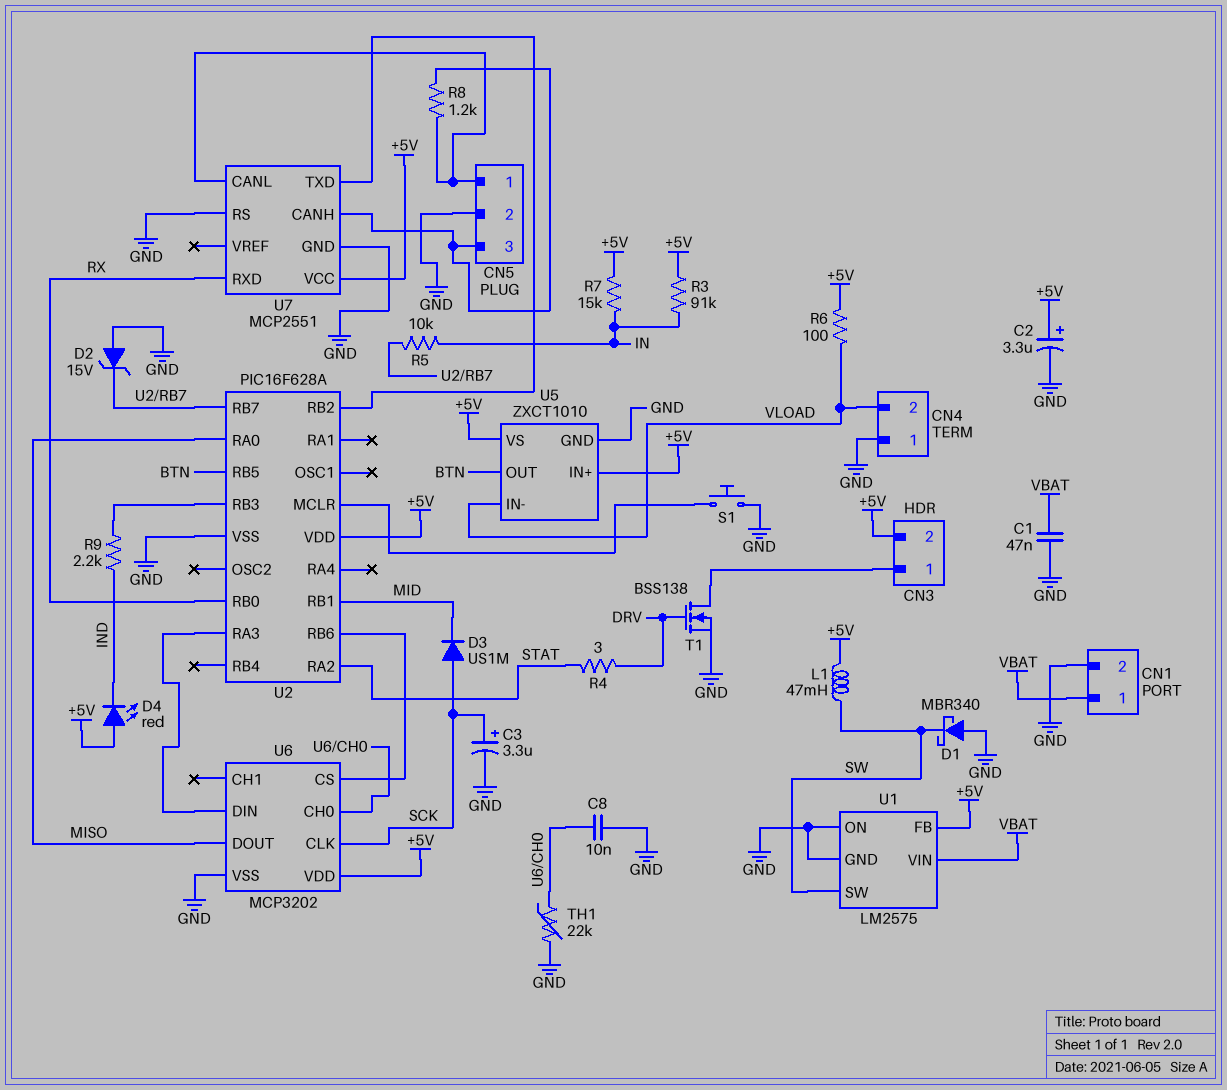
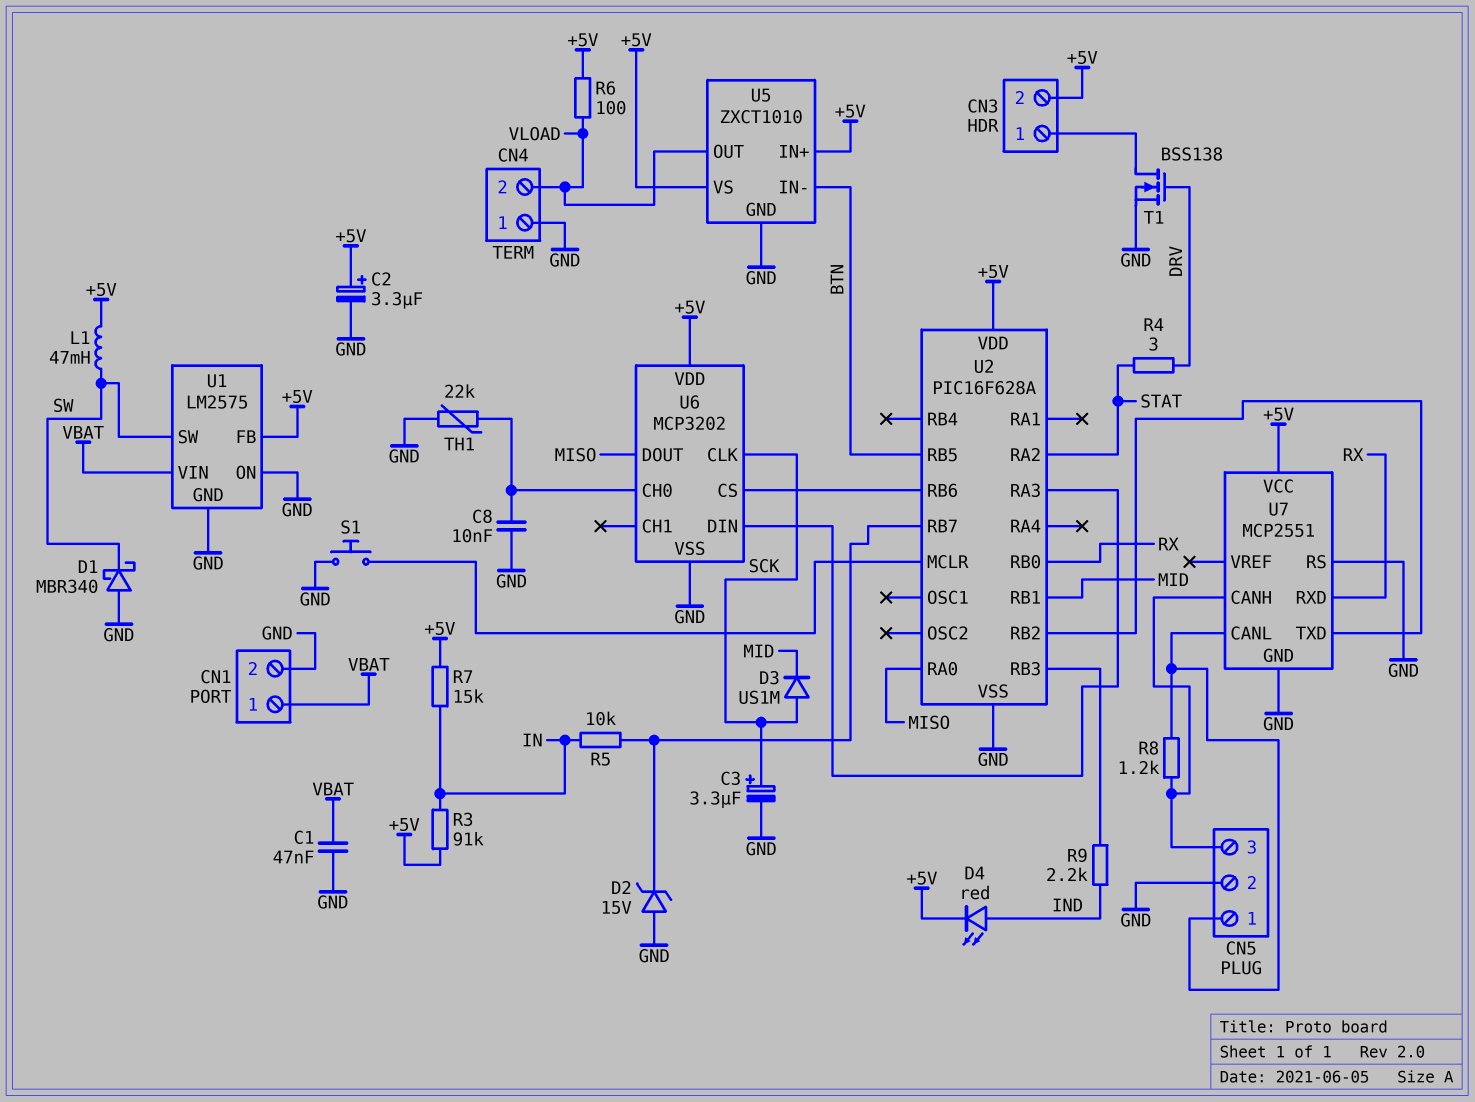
D4: LED red (A +5V, K IND) -> LED red (A IND, K +5V)
U5 pin IN-: VLOAD -> BTN
U5 pin OUT: BTN -> VLOAD

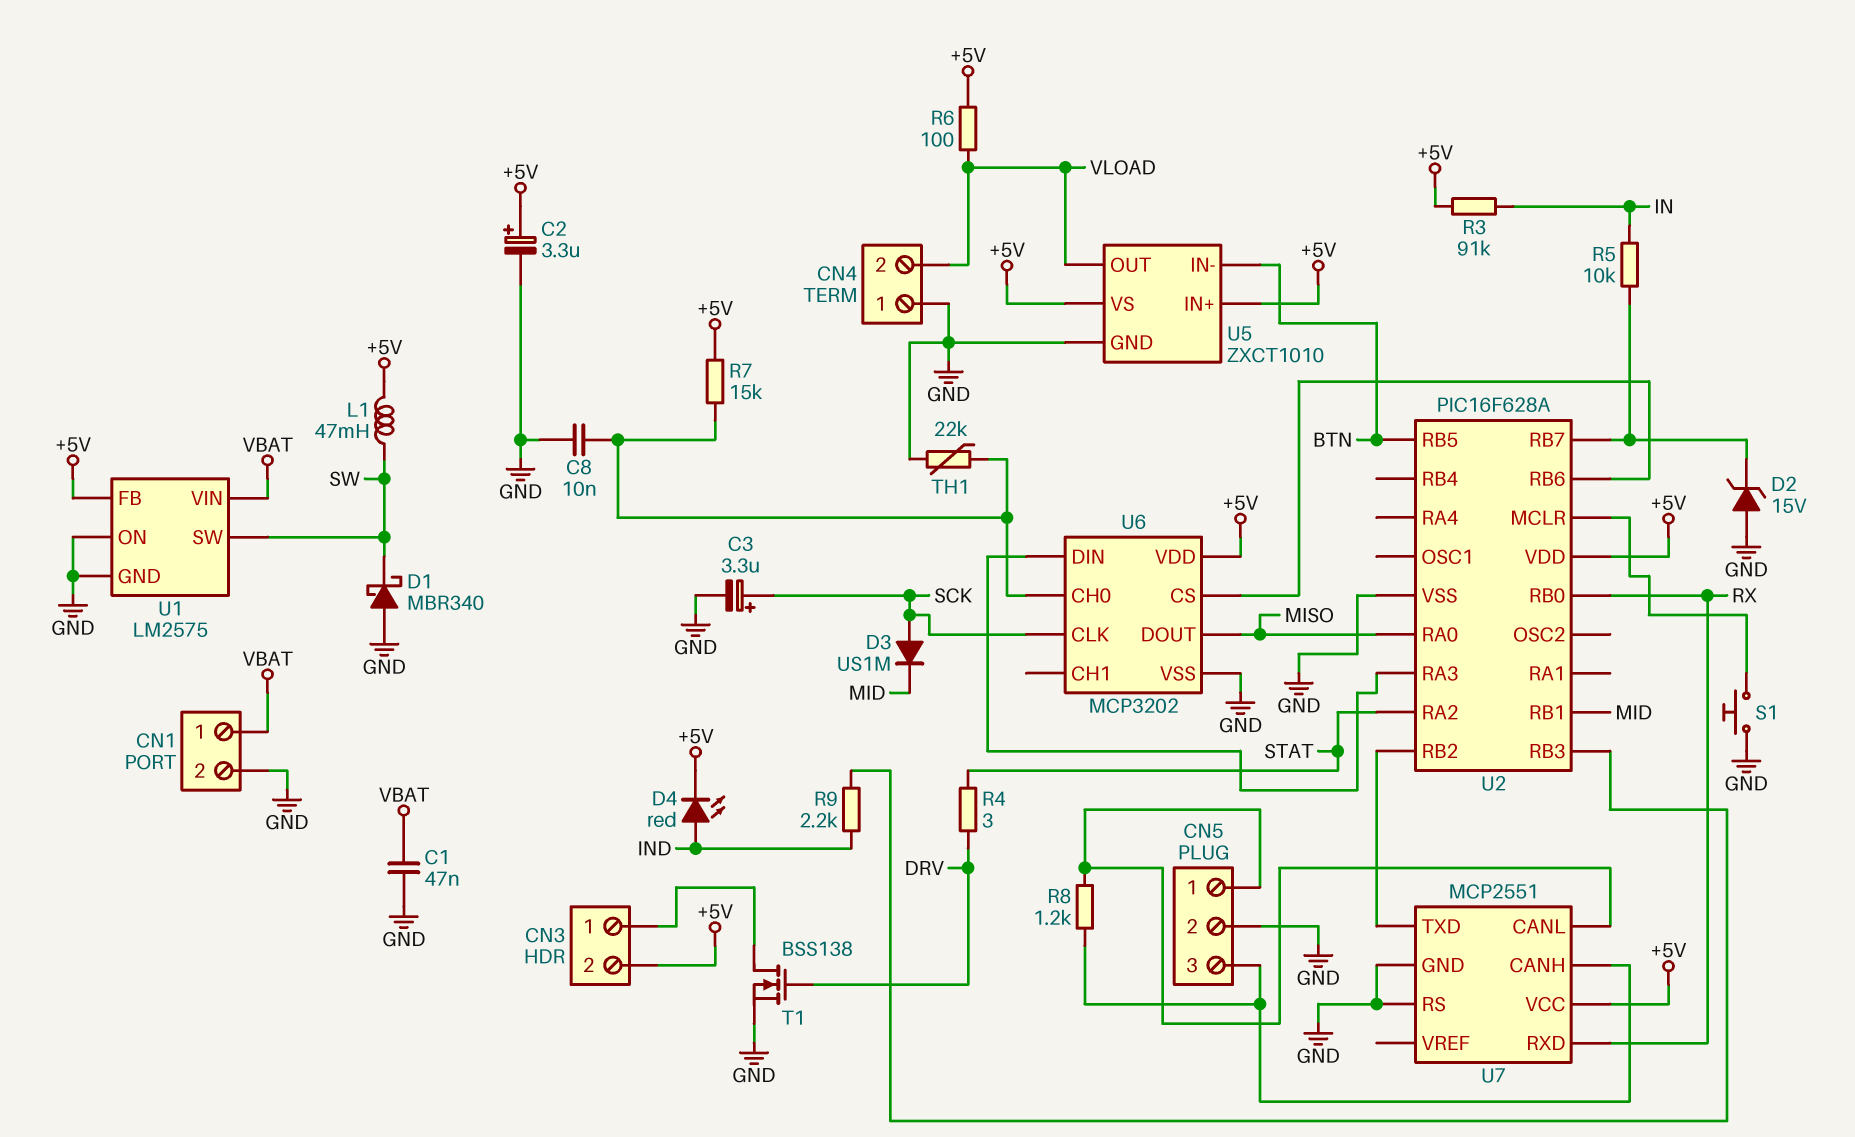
R7: 15k (+5V, IN) -> 15k (+5V, U6/CH0)

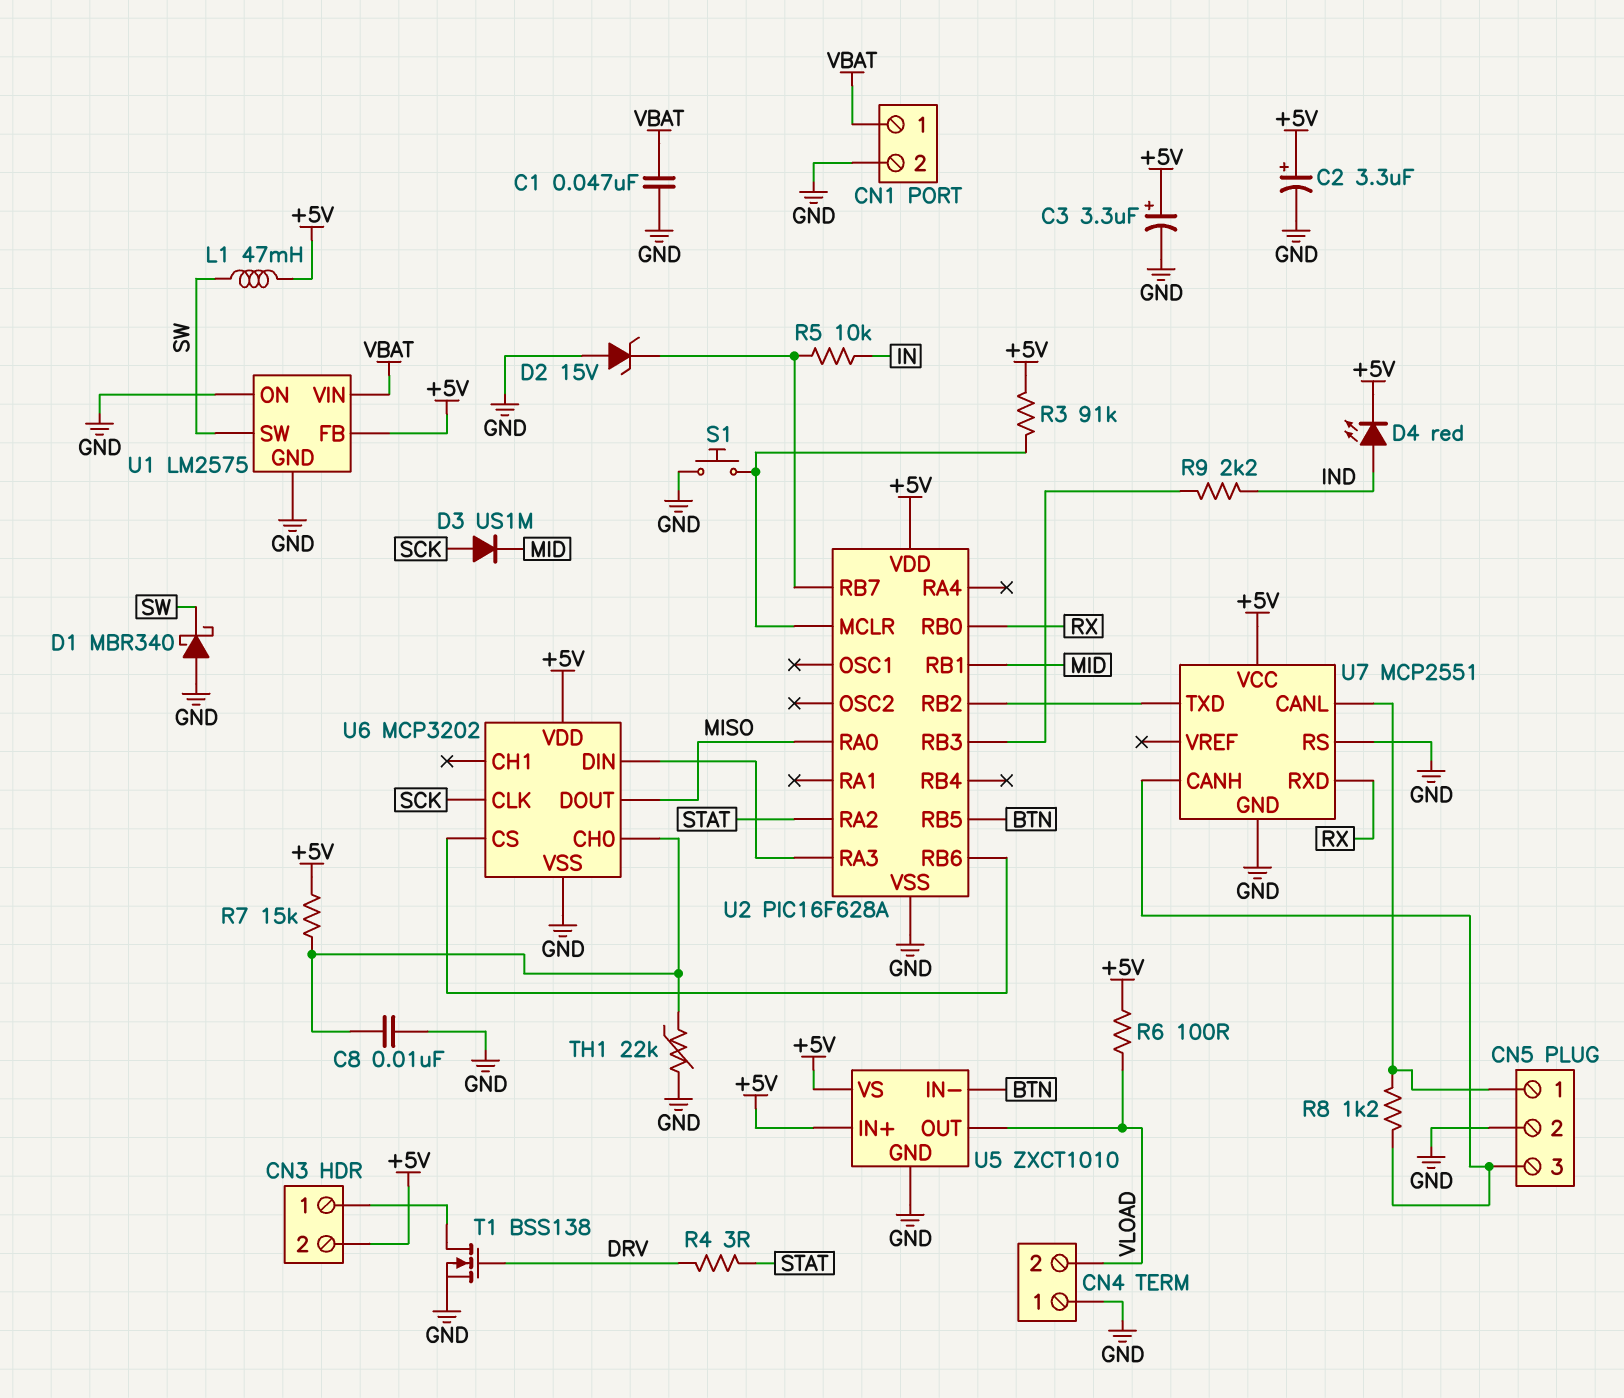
C3: 3.3uF (plus SCK, minus GND) -> 3.3uF (plus +5V, minus GND)
R3: 91k (+5V, IN) -> 91k (+5V, U2/MCLR)

